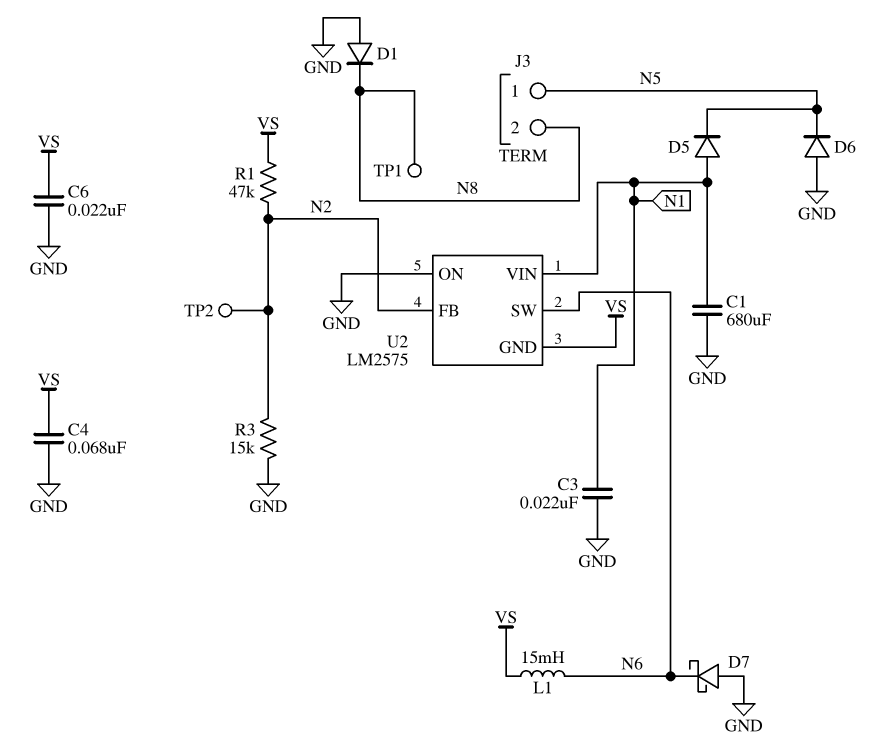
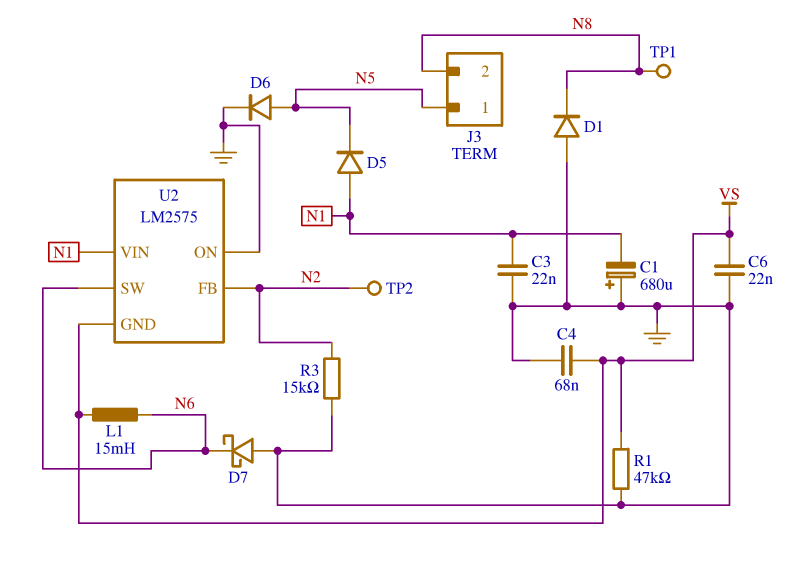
C1: 680uF (GND, N1) -> 680uF (plus GND, minus N1)
D6: diode (A GND, K N5) -> diode (A N5, K GND)
R1: 47k (N2, VS) -> 47k (GND, VS)

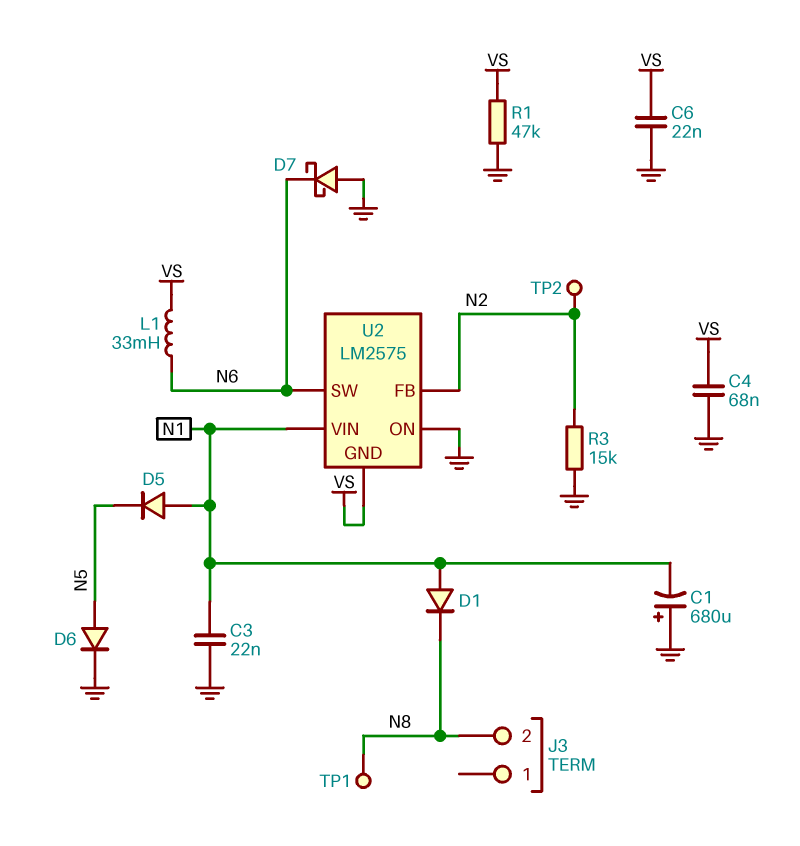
D1: diode (A GND, K N8) -> diode (A N1, K N8)
J3 pin 1: N5 -> none
L1: 15mH (N6, VS) -> 33mH (N6, VS)

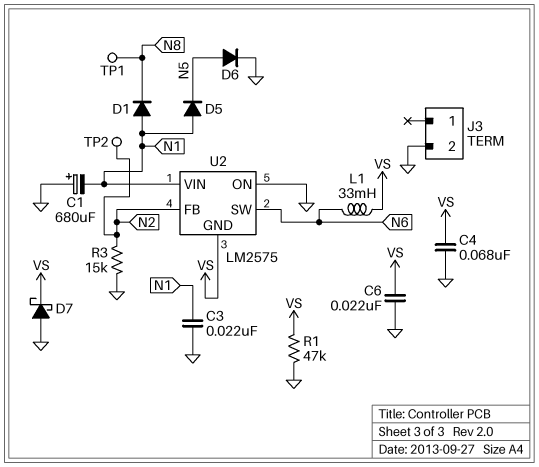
D7: schottky (A GND, K N6) -> schottky (A GND, K VS)
J3 pin 2: N8 -> GND

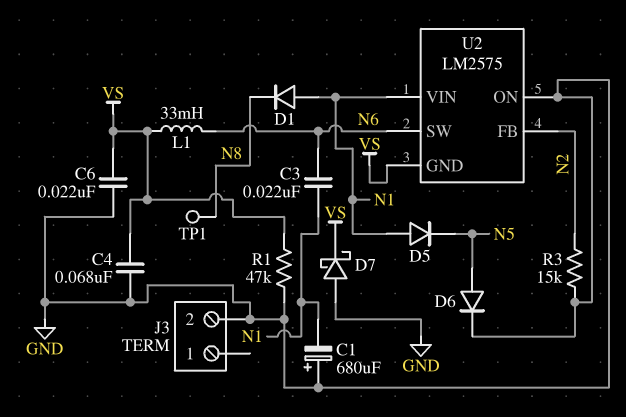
C3: 22nF (GND, N1) -> 22nF (N1, N6)
TP2: test point (N2) -> none

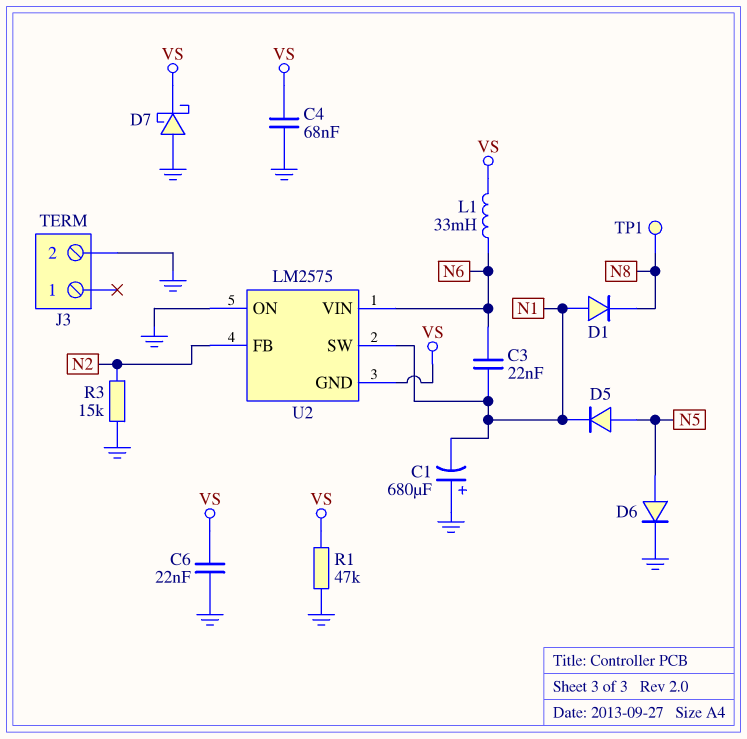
D5: diode (A N1, K N5) -> diode (A N5, K N1)
U2 pin SW: N6 -> N1
U2 pin VIN: N1 -> N6

